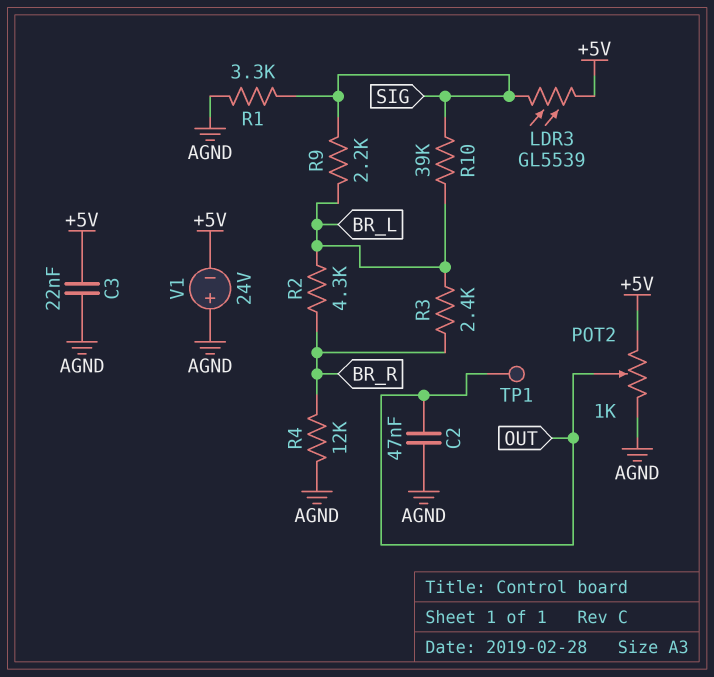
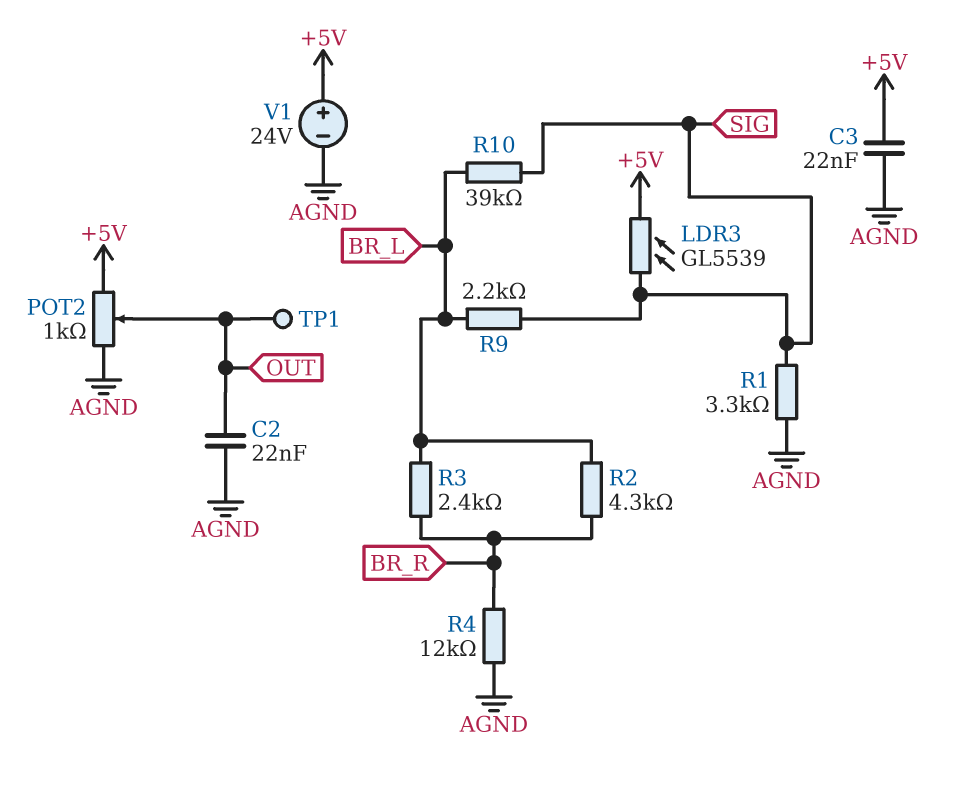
C2: 47nF (AGND, OUT) -> 22nF (AGND, OUT)
V1: 24V (plus AGND, minus +5V) -> 24V (plus +5V, minus AGND)

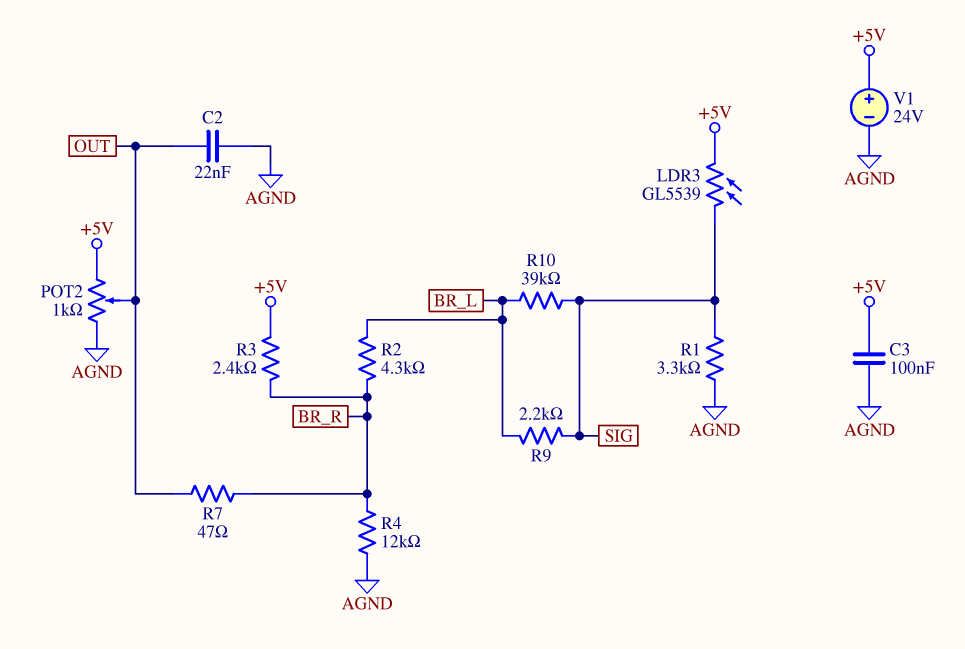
C3: 22nF (+5V, AGND) -> 100nF (+5V, AGND)
R3: 2.4k (BR_L, BR_R) -> 2.4k (+5V, BR_R)
R7: none -> 47 (BR_R, OUT)
TP1: test point (OUT) -> none

